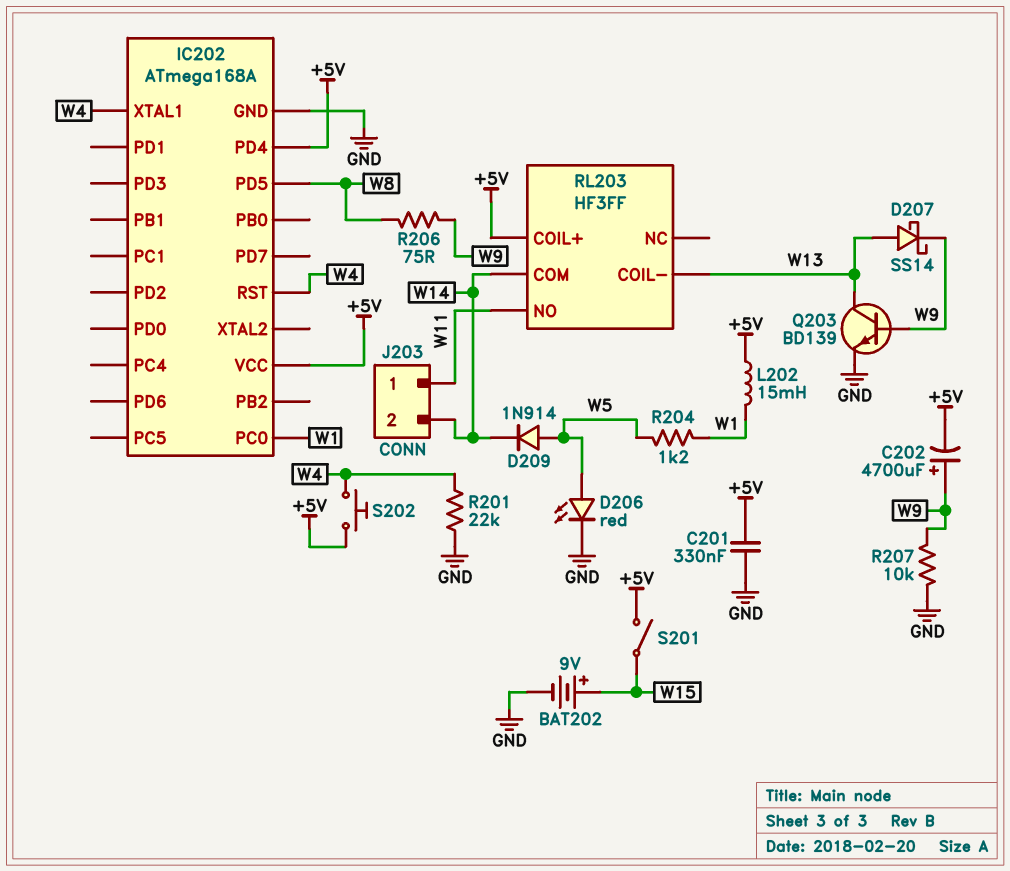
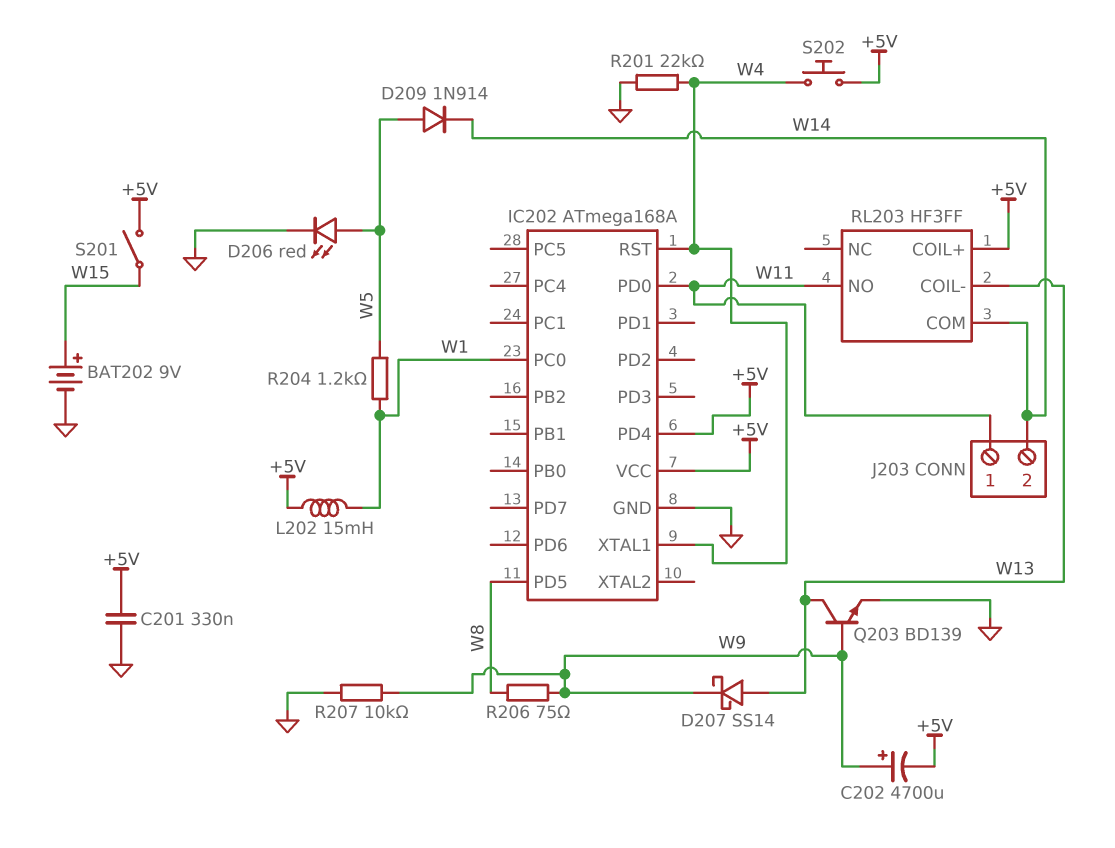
IC202 pin PD0: none -> W11

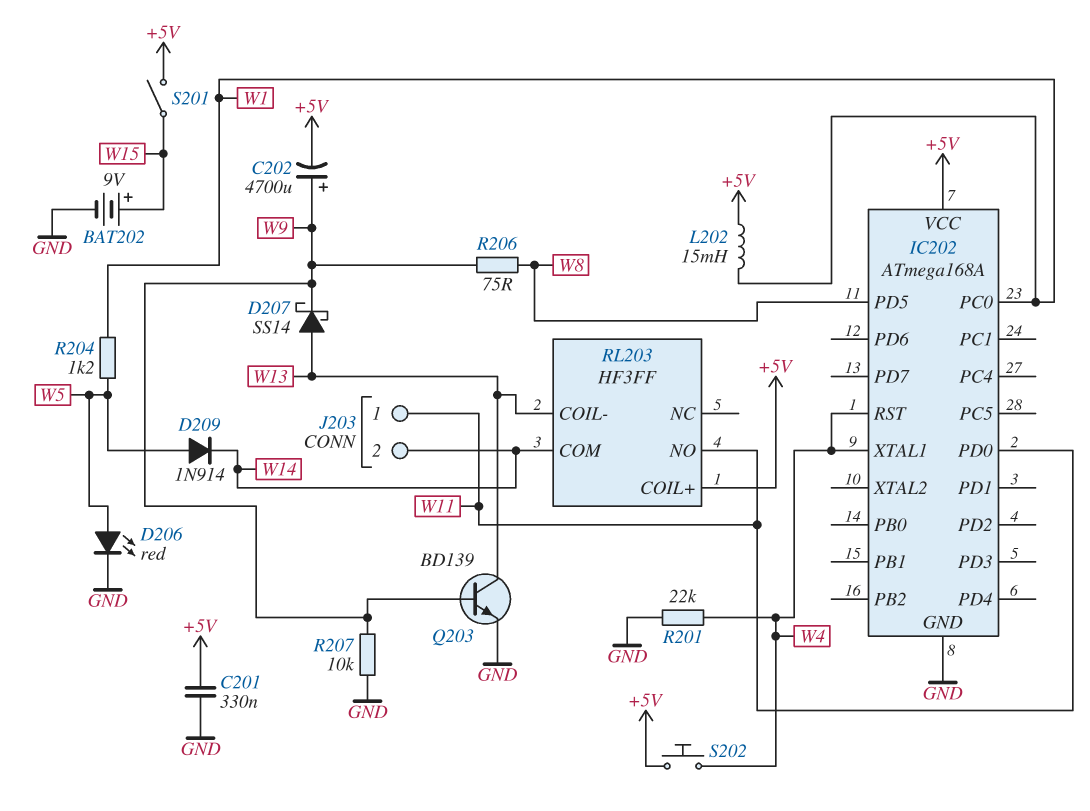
IC202 pin PD4: +5V -> none

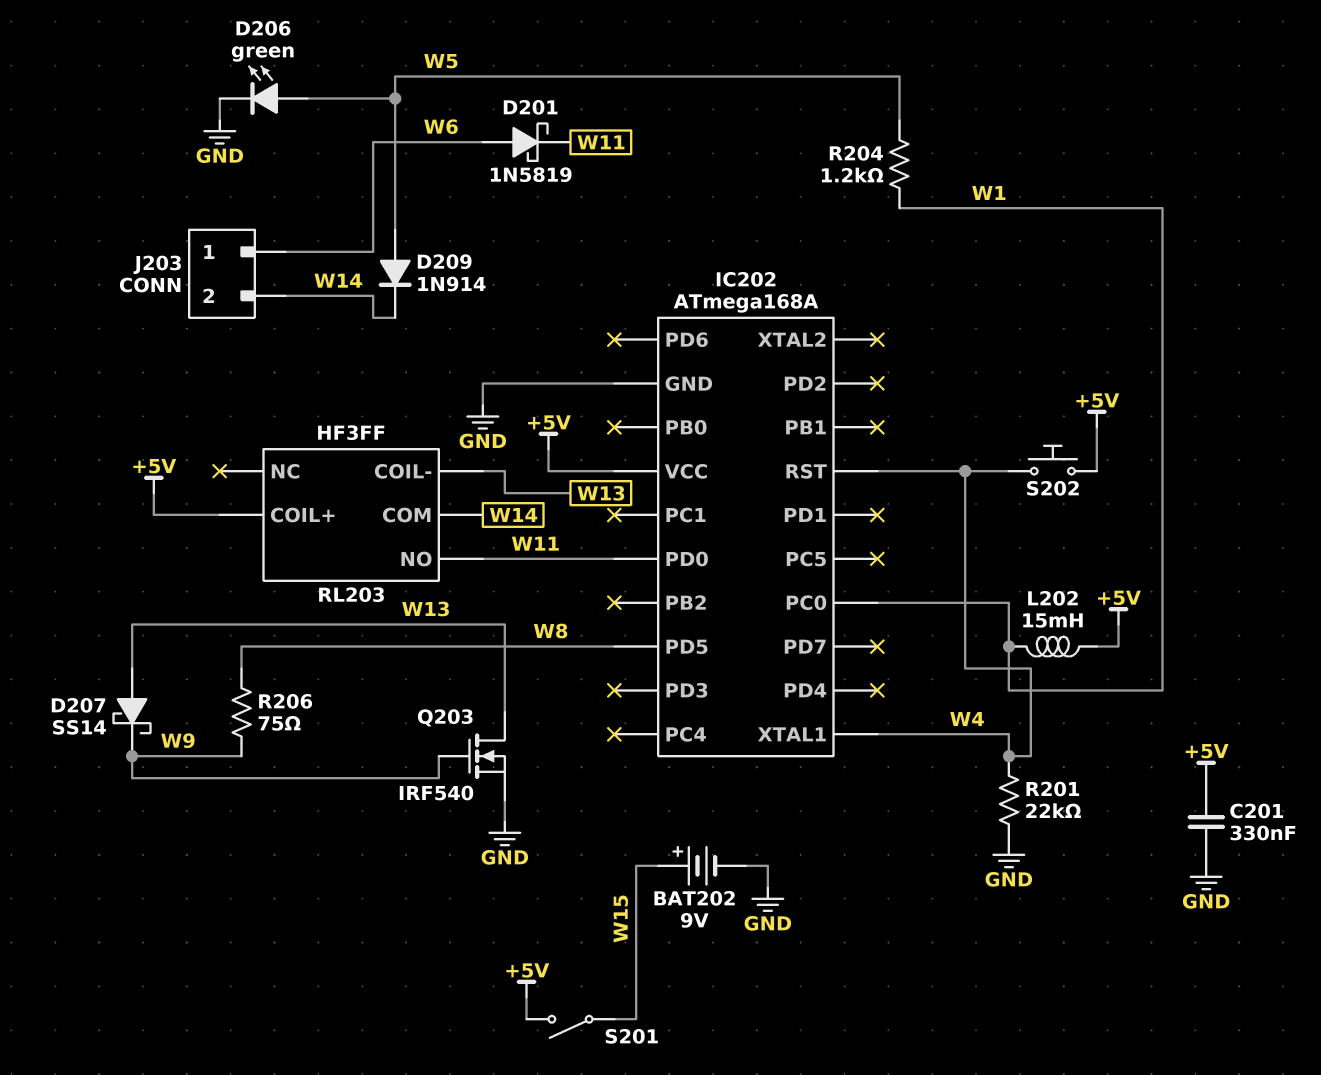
C202: 4700uF (plus W9, minus +5V) -> none
D201: none -> schottky 1N5819 (A W6, K W11)
D206: LED red (A W5, K GND) -> LED green (A W5, K GND)
J203 pin 1: W11 -> W6
Q203: NPN BD139 (B W9, C W13, E GND) -> NMOS IRF540 (G W9, D W13, S GND)
R207: 10k (GND, W9) -> none

